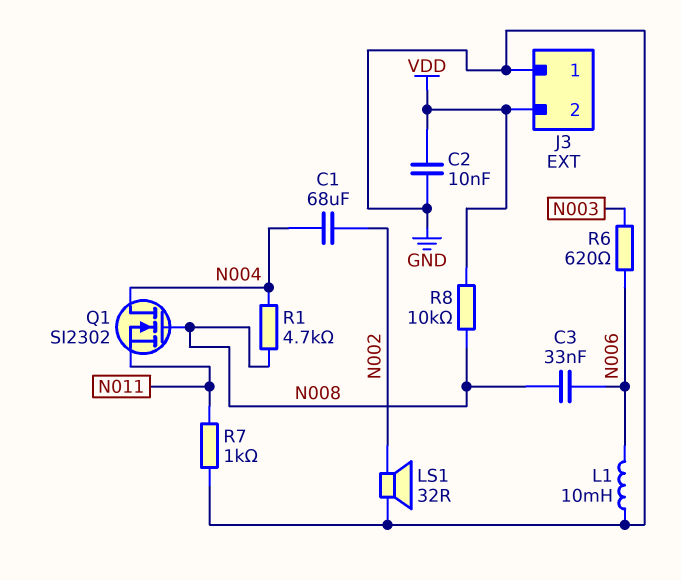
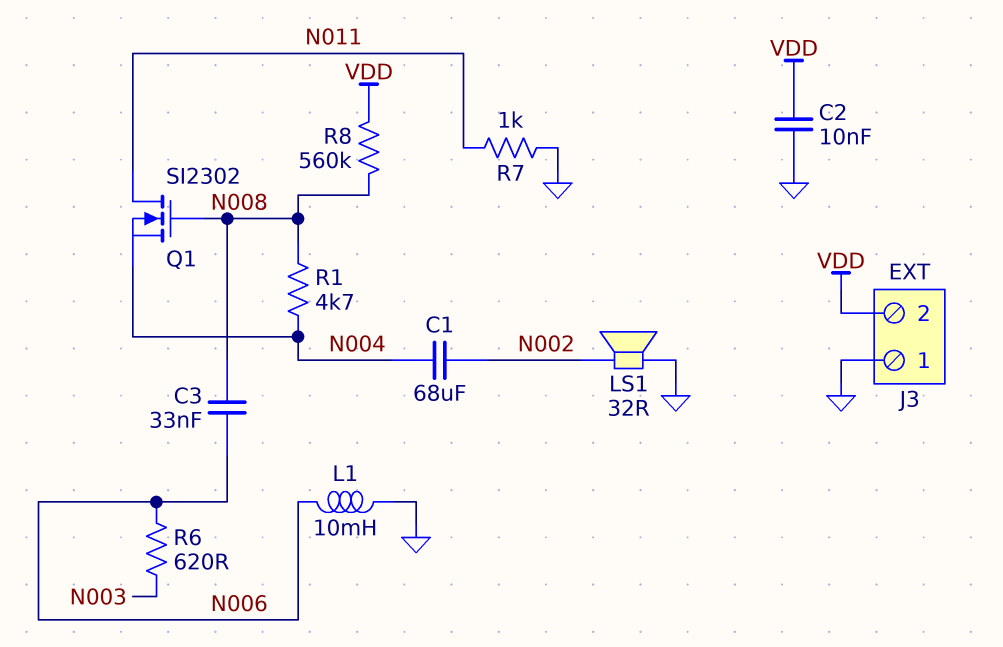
Q1: NMOS SI2302 (G N008, D N004, S N011) -> NMOS SI2302 (G N008, D N011, S N004)
R8: 10k (N008, VDD) -> 560k (N008, VDD)

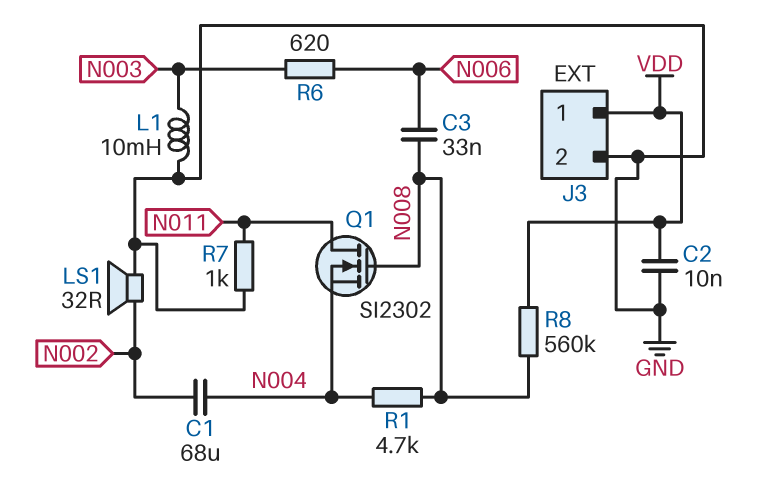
J3 pin 1: GND -> VDD
J3 pin 2: VDD -> GND
L1: 10mH (GND, N006) -> 10mH (GND, N003)

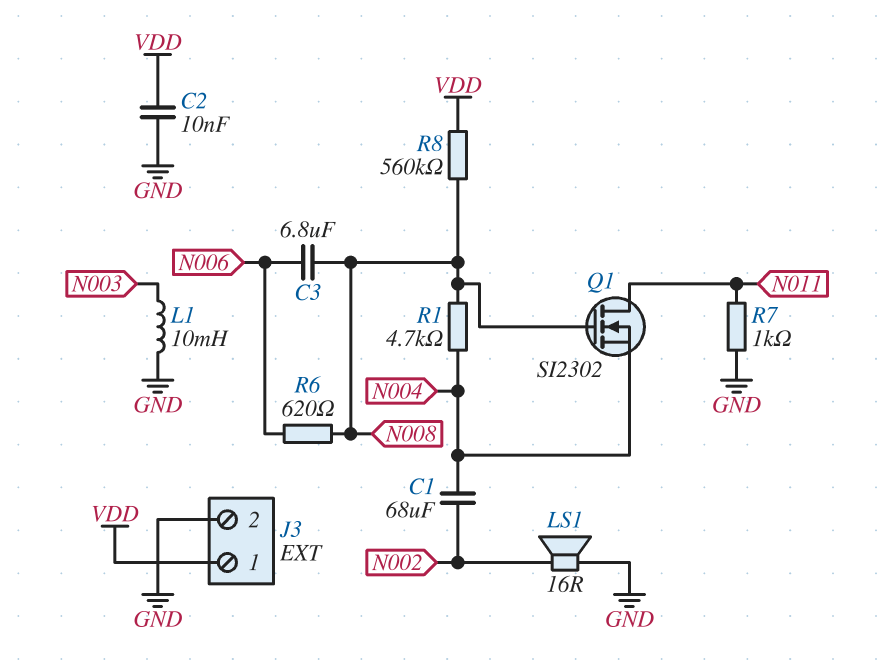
C3: 33nF (N006, N008) -> 6.8uF (N006, N008)
LS1: speaker 32R (GND, N002) -> speaker 16R (GND, N002)
R6: 620 (N003, N006) -> 620 (N006, N008)

